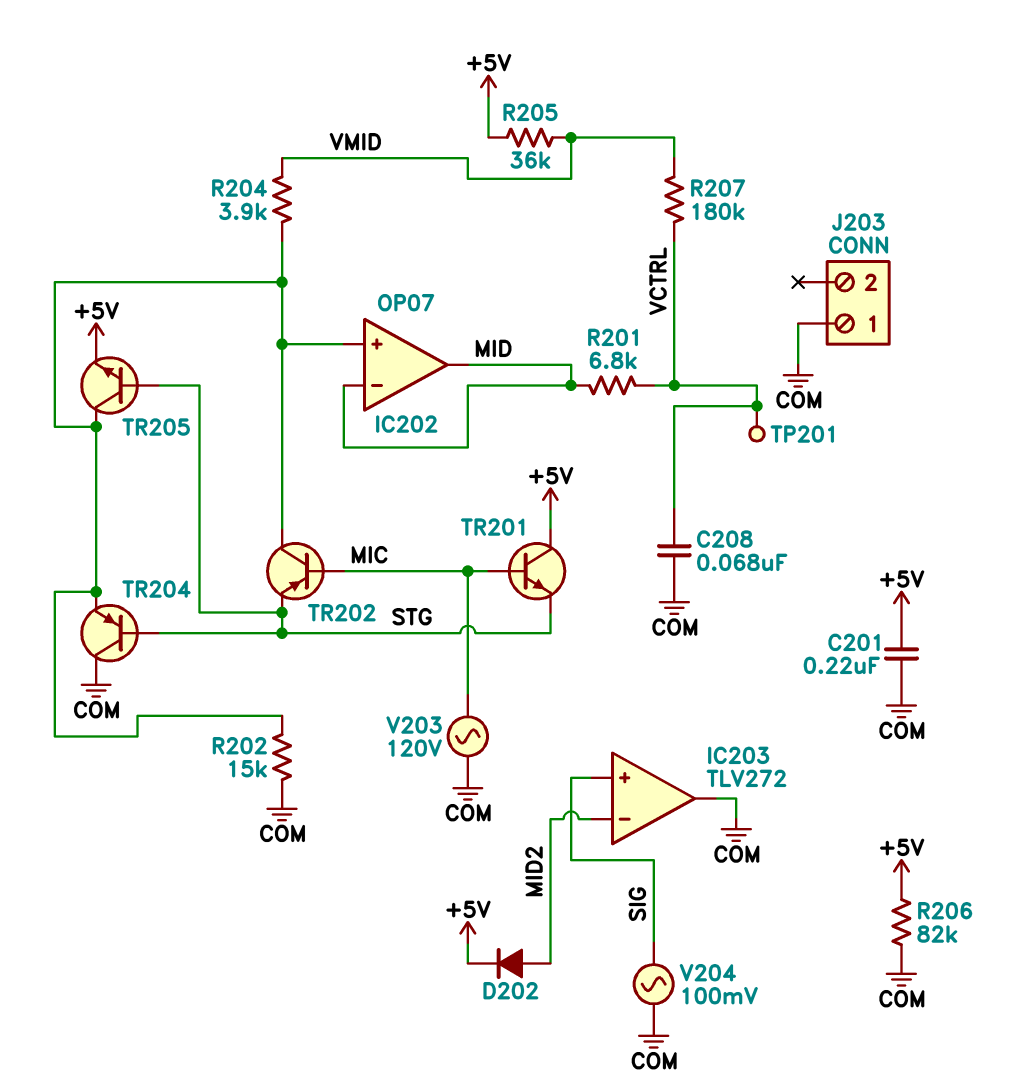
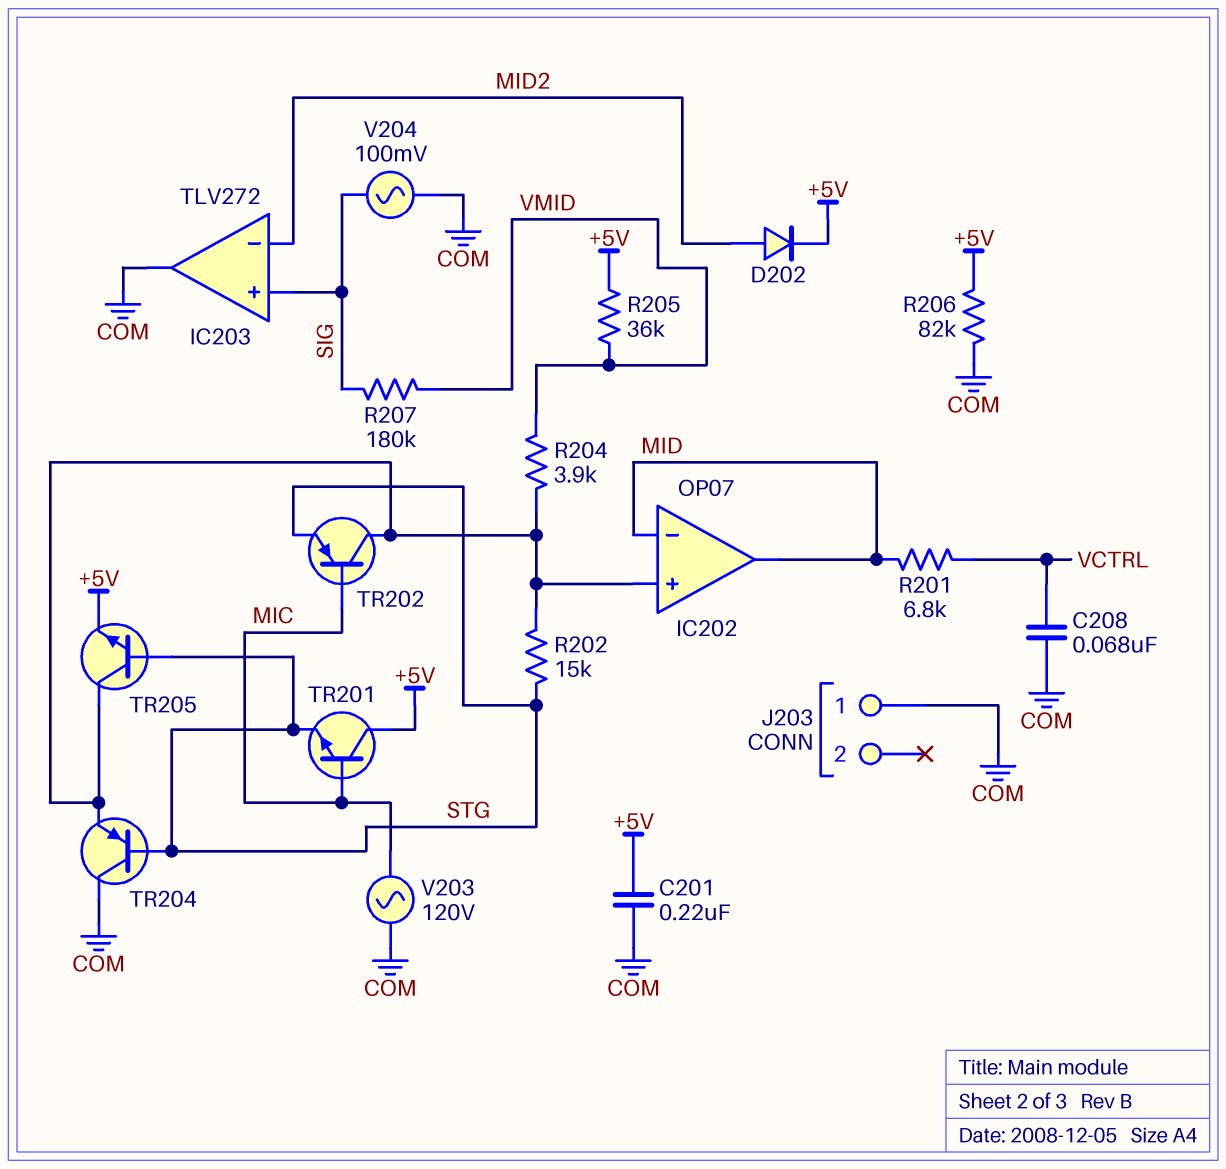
R202: 15k (COM, IC202/in+) -> 15k (IC202/in+, STG)
R207: 180k (VCTRL, VMID) -> 180k (SIG, VMID)
TP201: test point (VCTRL) -> none

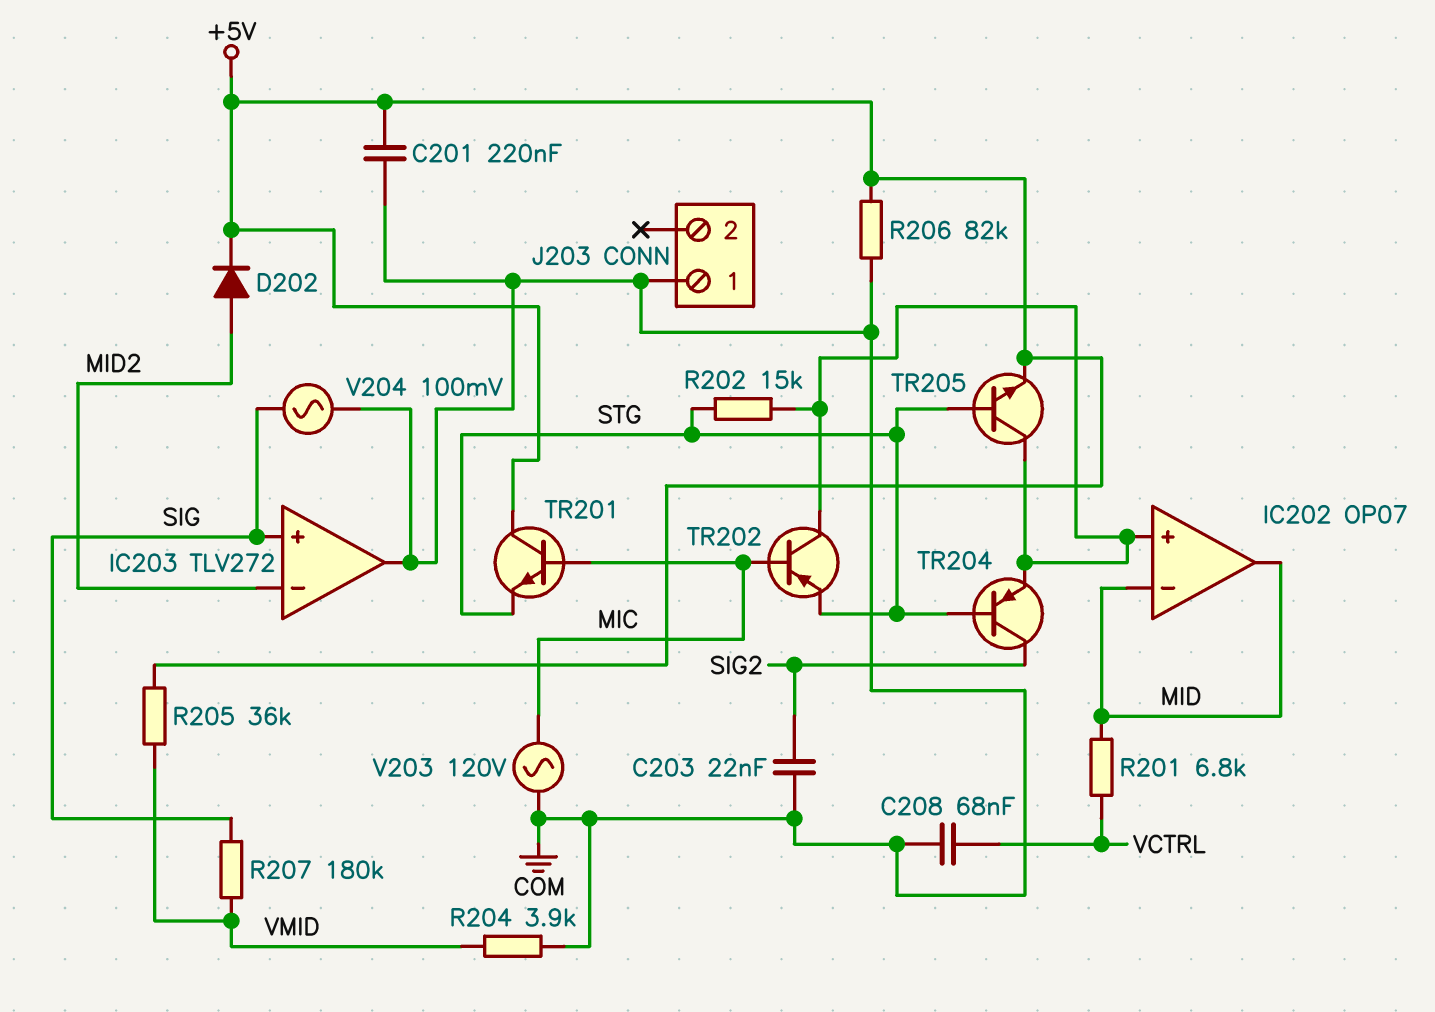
C203: none -> 22nF (COM, SIG2)
R204: 3.9k (IC202/in+, VMID) -> 3.9k (COM, VMID)
TR204: PNP (B STG, C COM, E IC202/in+) -> PNP (B STG, C SIG2, E IC202/in+)

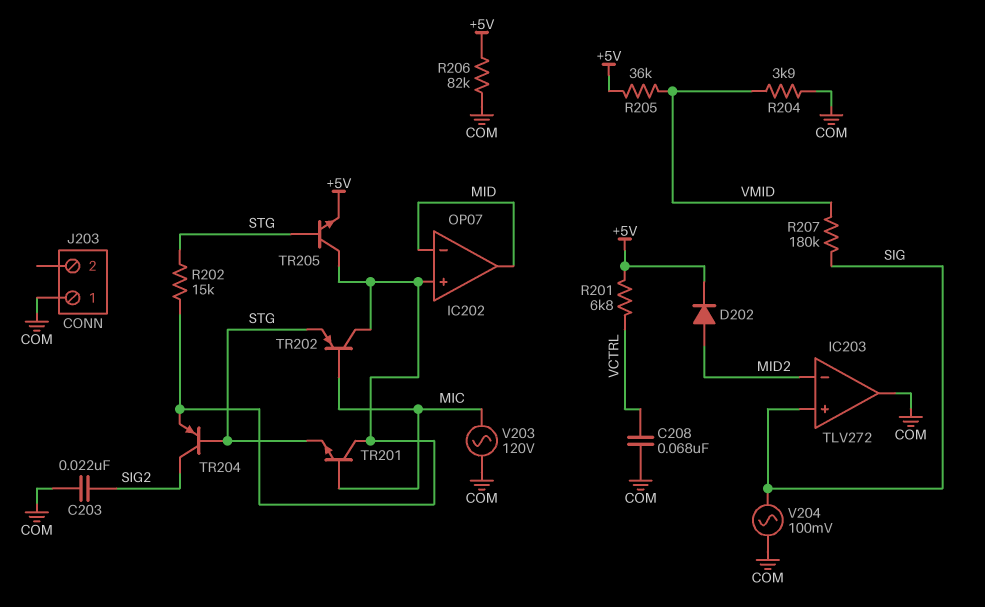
C201: 220nF (+5V, COM) -> none
R201: 6.8k (MID, VCTRL) -> 6.8k (+5V, VCTRL)
TR201: NPN (B MIC, C +5V, E STG) -> NPN (B MIC, C IC202/in+, E STG)

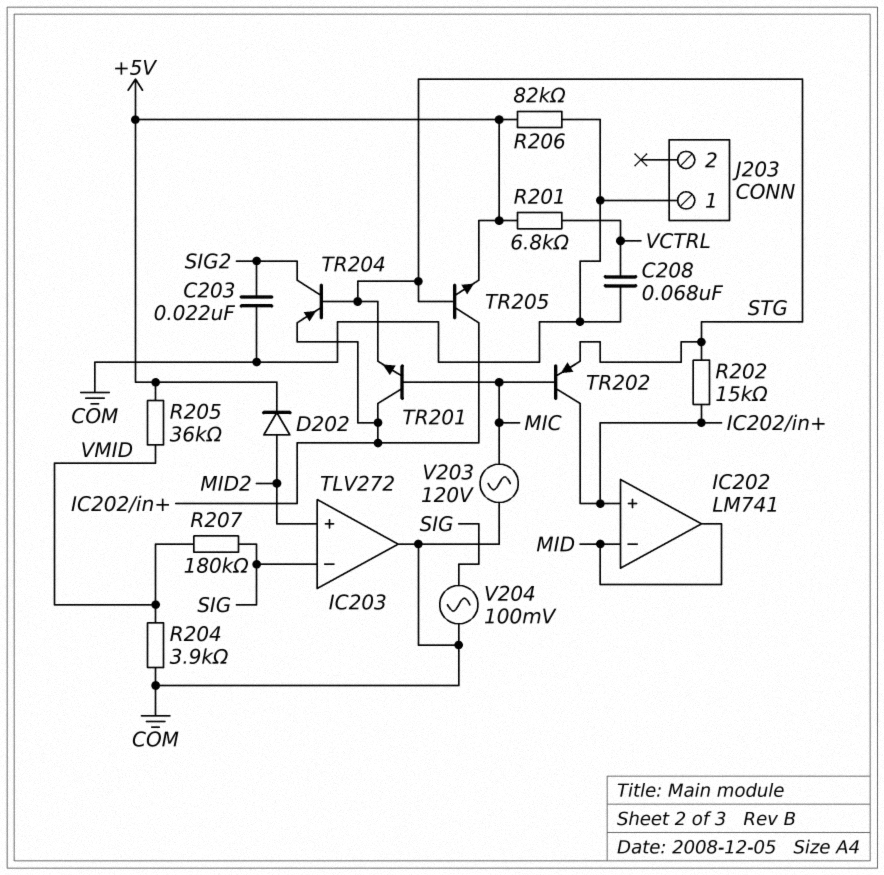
IC202: OP07 -> LM741
IC203 pin in+: SIG -> MID2
IC203 pin in-: MID2 -> SIG

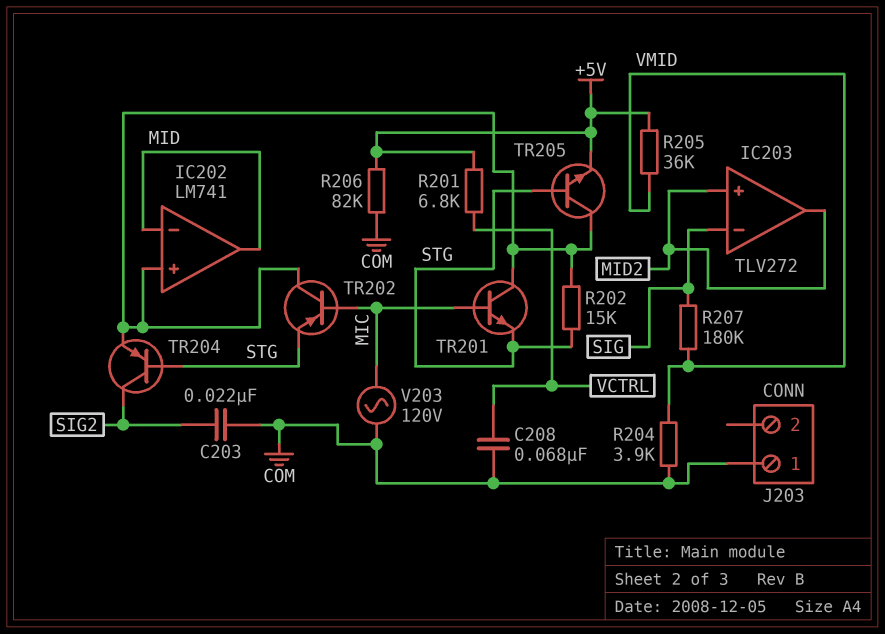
D202: diode (A MID2, K +5V) -> none
IC203 pin out: COM -> MID2
V204: AC 100mV (COM, SIG) -> none

